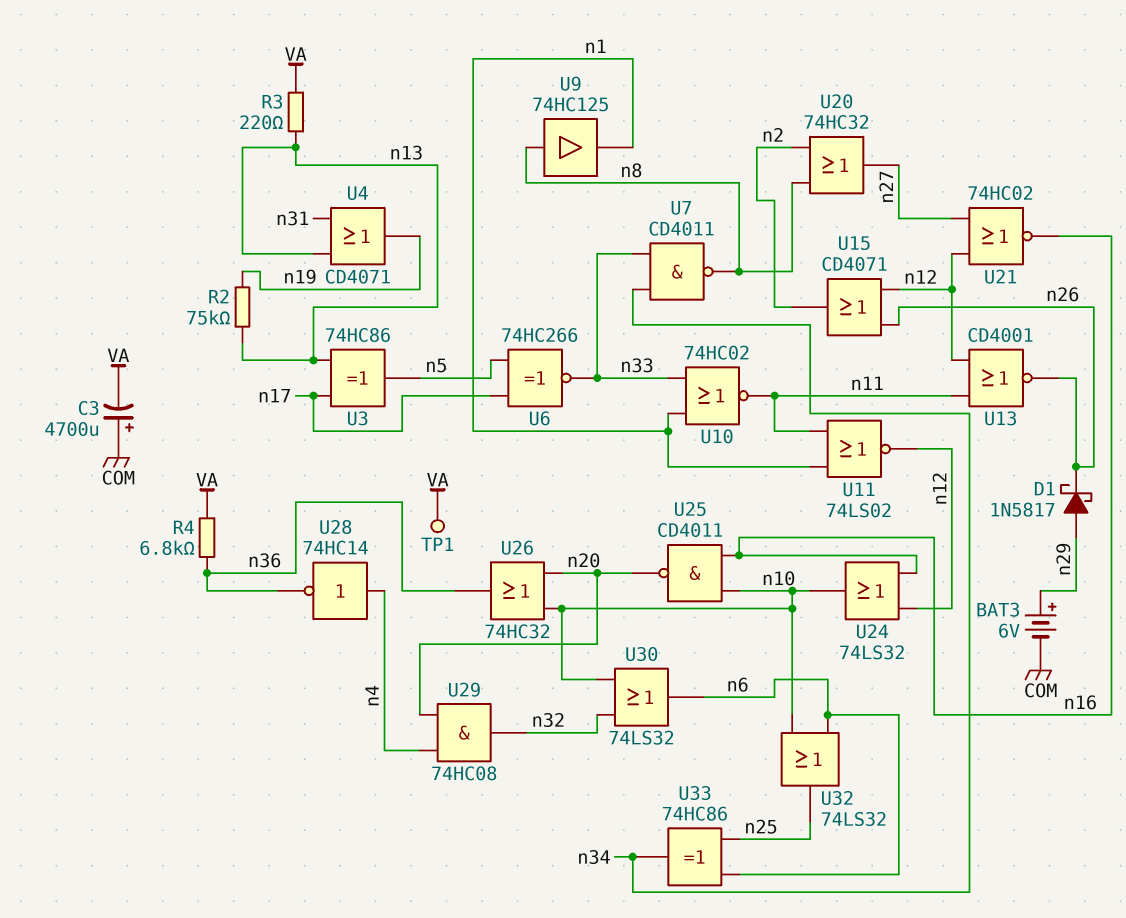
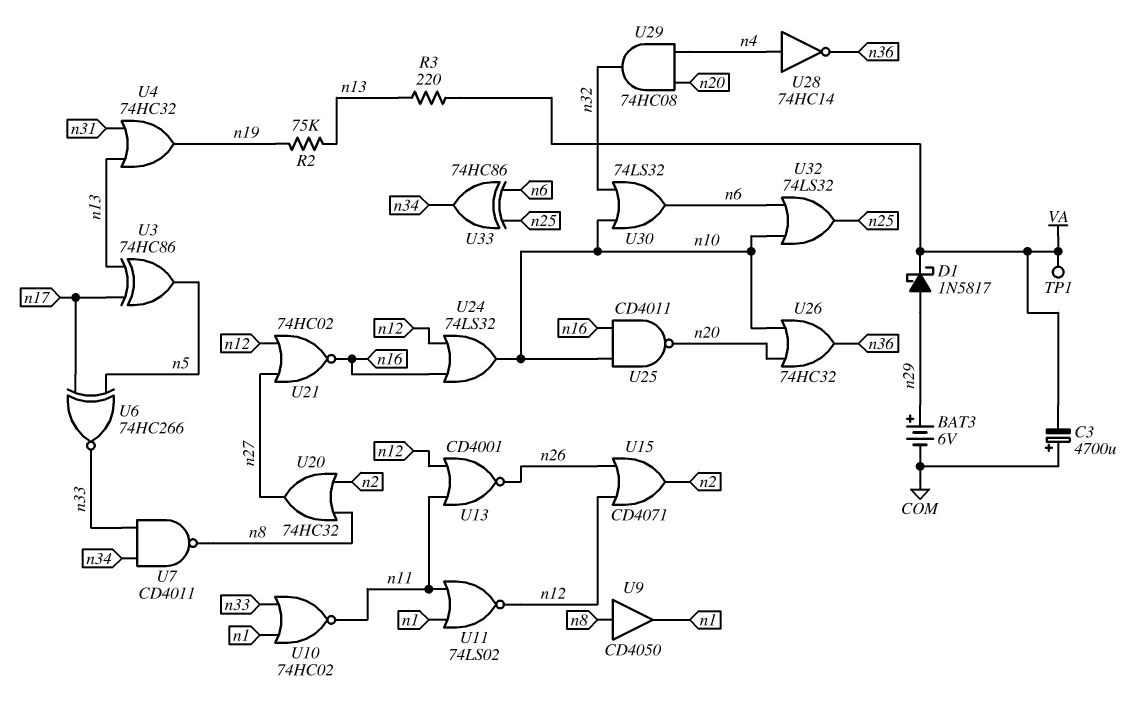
D1: schottky 1N5817 (A n29, K n26) -> schottky 1N5817 (A n29, K VA)
R4: 6.8k (VA, n36) -> none
U4: OR CD4071 (in n13, in n31, out n19) -> OR 74HC32 (in n13, in n31, out n19)
U9: buffer 74HC125 (in n8, out n1) -> buffer CD4050 (in n8, out n1)

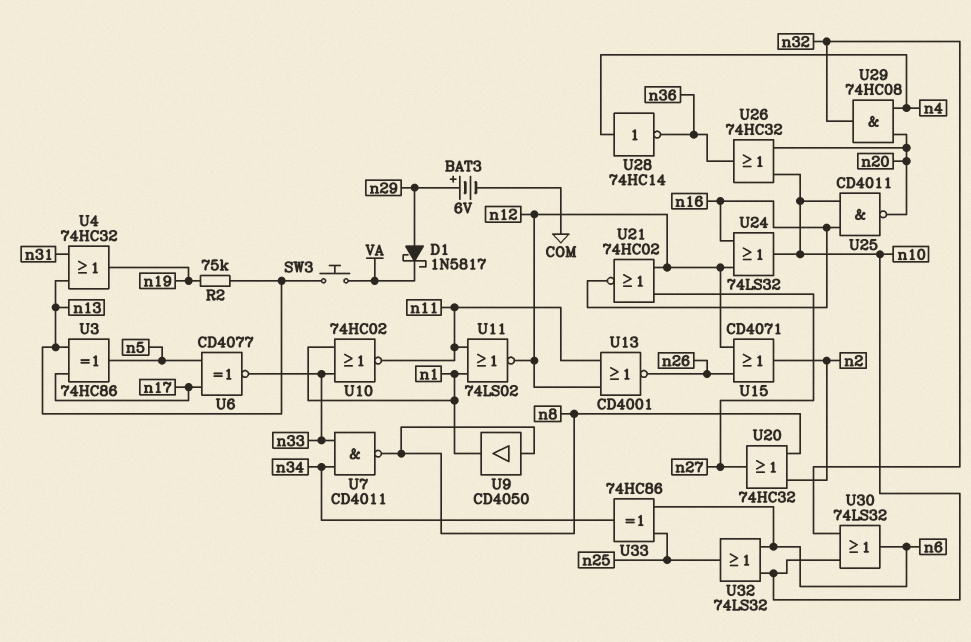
C3: 4700uF (plus COM, minus VA) -> none
R3: 220 (VA, n13) -> none
SW3: none -> button (VA, n13)
TP1: test point (VA) -> none
U6: XNOR 74HC266 (in n5, in n17, out n33) -> XNOR CD4077 (in n5, in n17, out n33)

